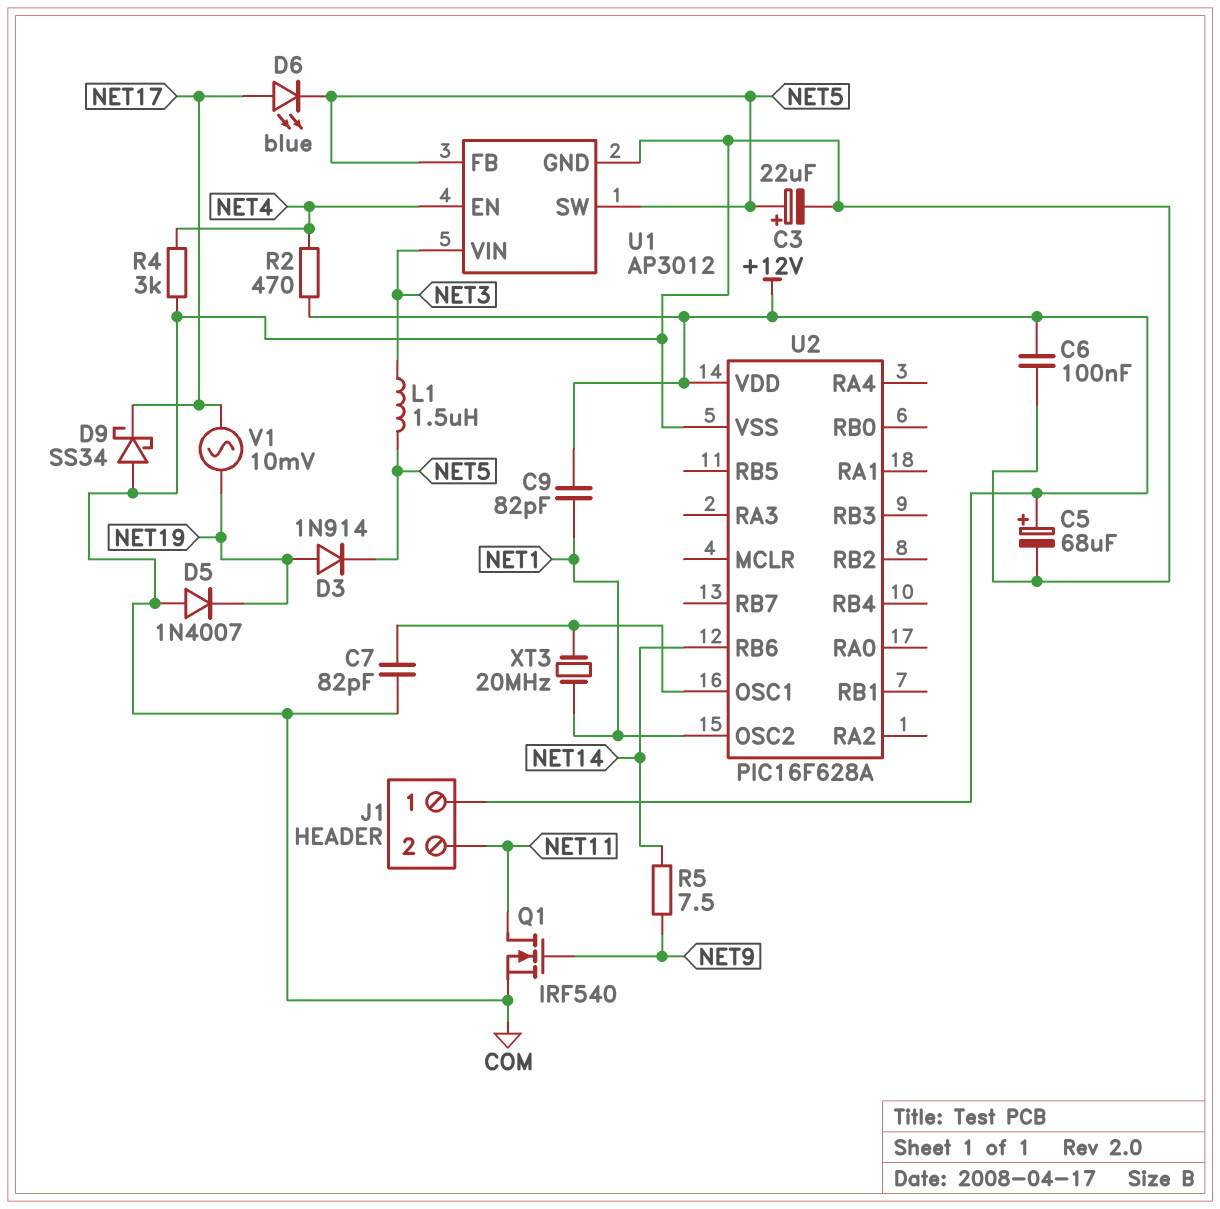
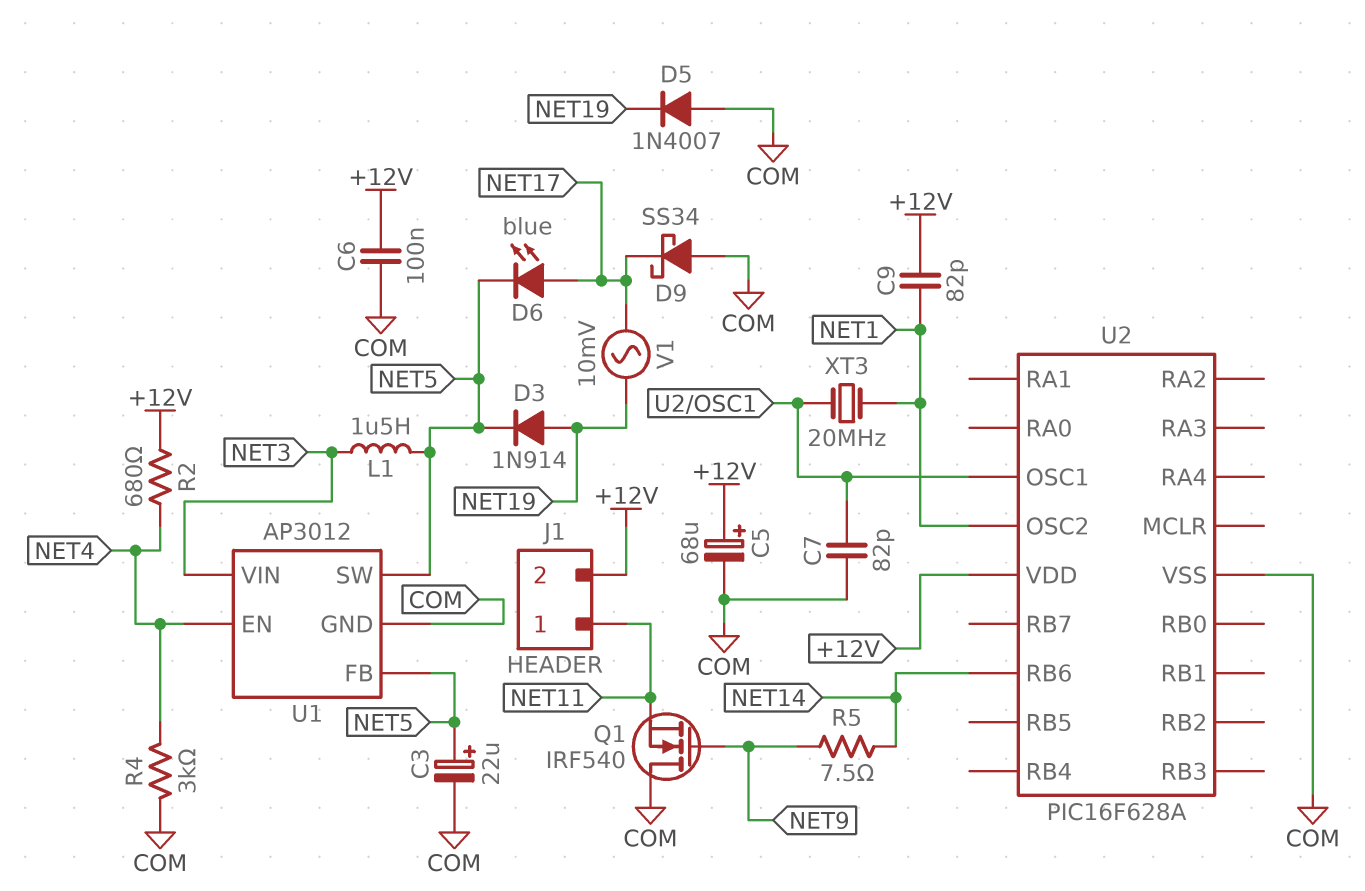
J1 pin 1: +12V -> NET11
J1 pin 2: NET11 -> +12V
Q1: NMOS IRF540 (G NET9, D NET11, S COM) -> NMOS IRF540 (G NET9, D COM, S NET11)
R2: 470 (+12V, NET4) -> 680 (+12V, NET4)

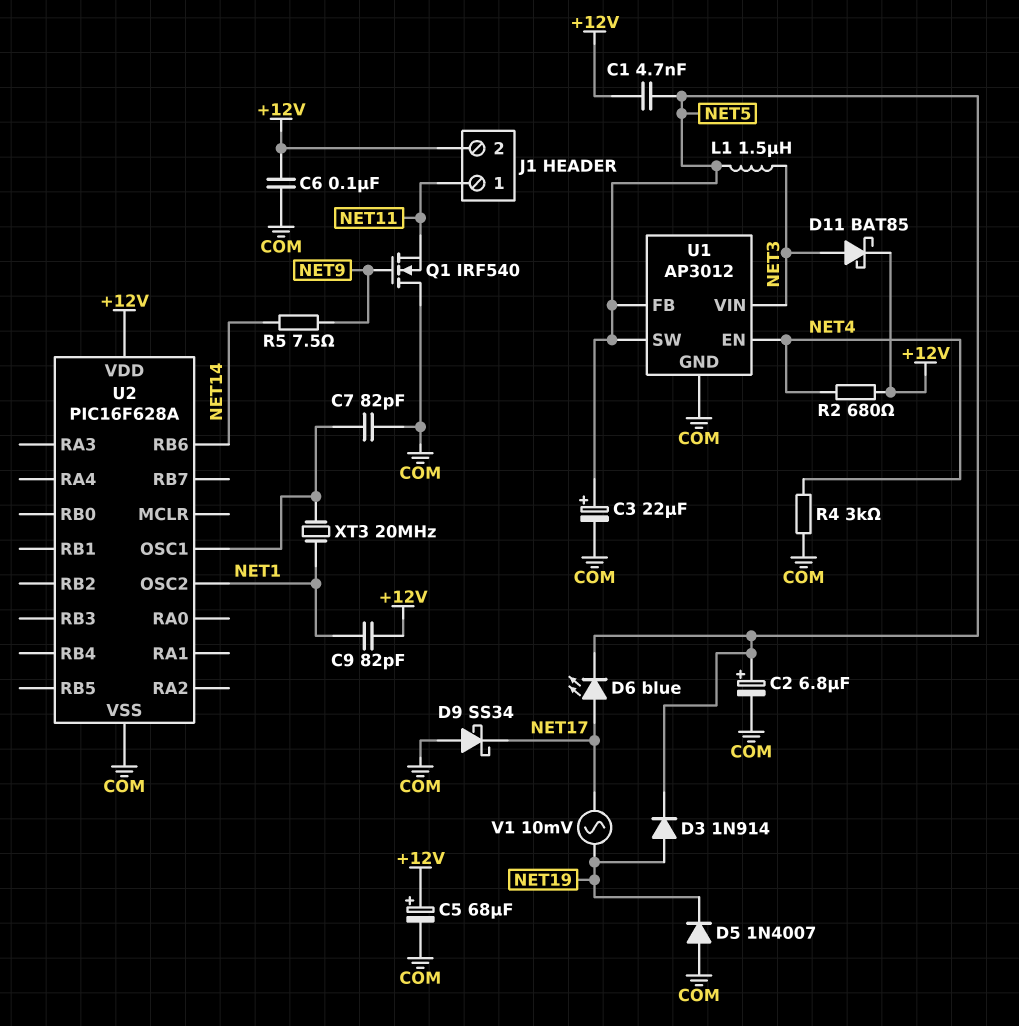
C1: none -> 4.7nF (+12V, NET5)
C2: none -> 6.8uF (plus NET5, minus COM)
D11: none -> schottky BAT85 (A NET3, K +12V)

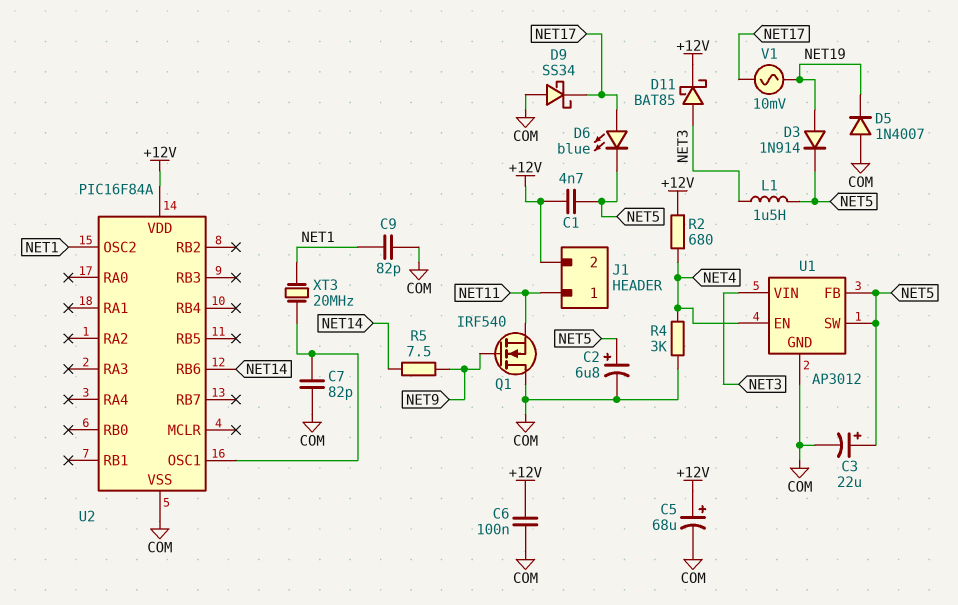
C9: 82pF (+12V, NET1) -> 82pF (COM, NET1)
U2: PIC16F628A -> PIC16F84A

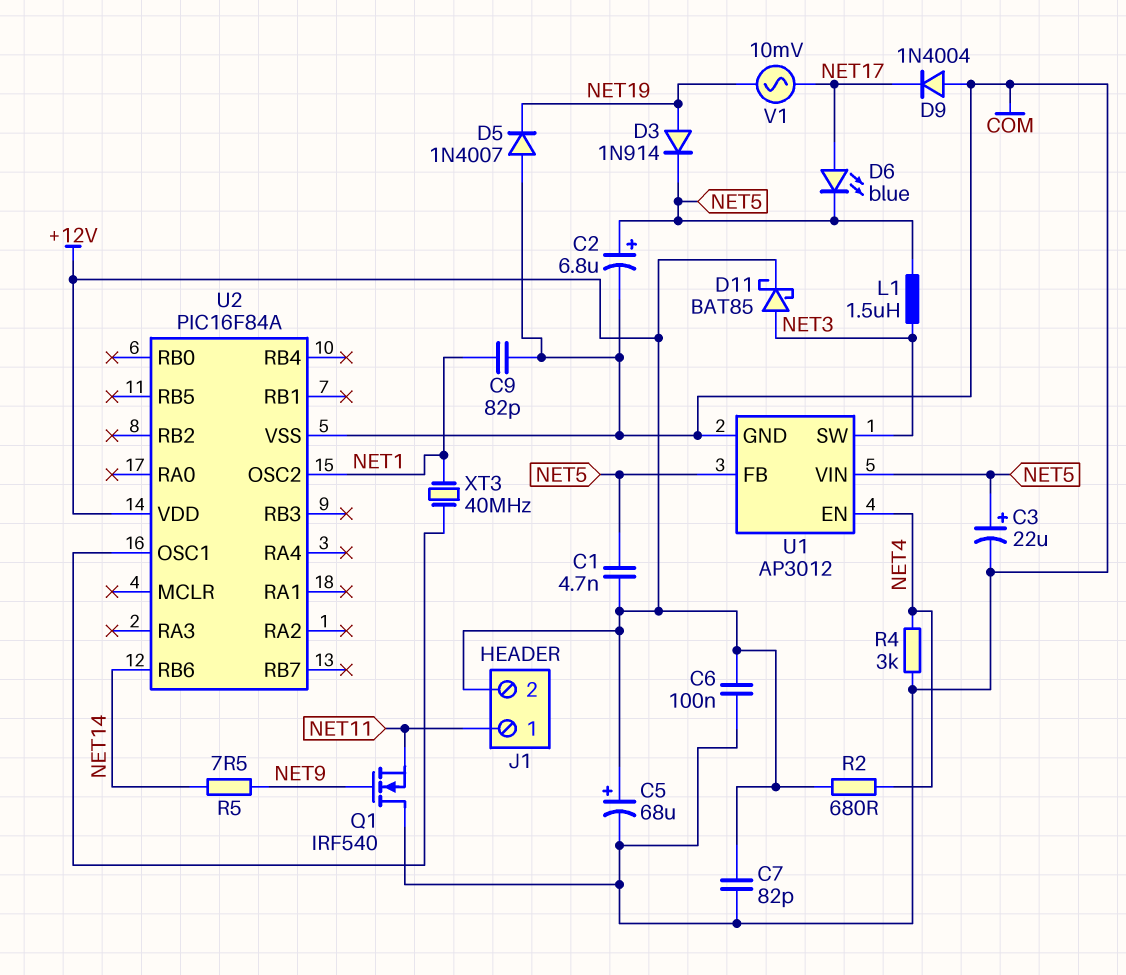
C7: 82pF (COM, U2/OSC1) -> 82pF (+12V, COM)
D9: schottky SS34 (A COM, K NET17) -> diode 1N4004 (A COM, K NET17)
U1 pin SW: NET5 -> NET3
U1 pin VIN: NET3 -> NET5
XT3: 20MHz (NET1, U2/OSC1) -> 40MHz (NET1, U2/OSC1)

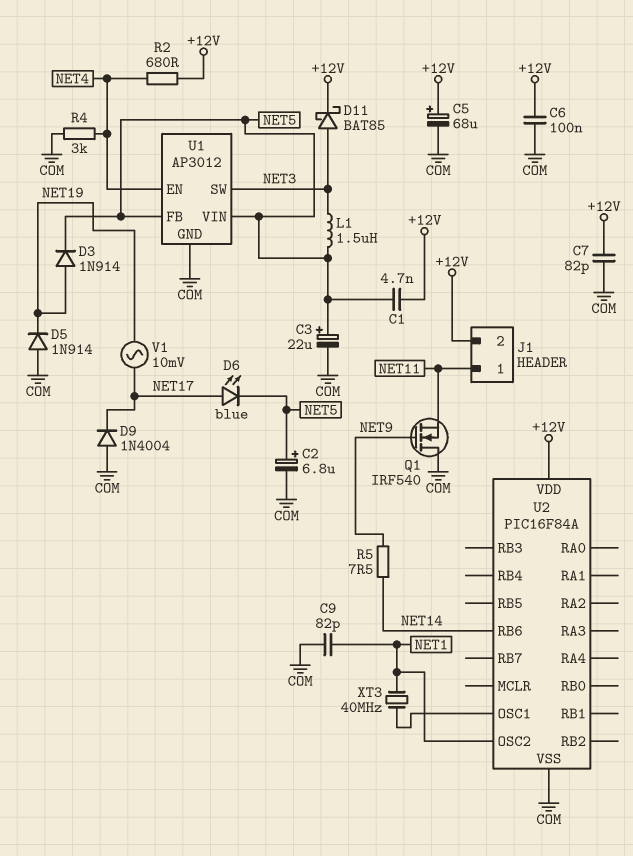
D5: diode 1N4007 (A COM, K NET19) -> diode 1N914 (A COM, K NET19)

